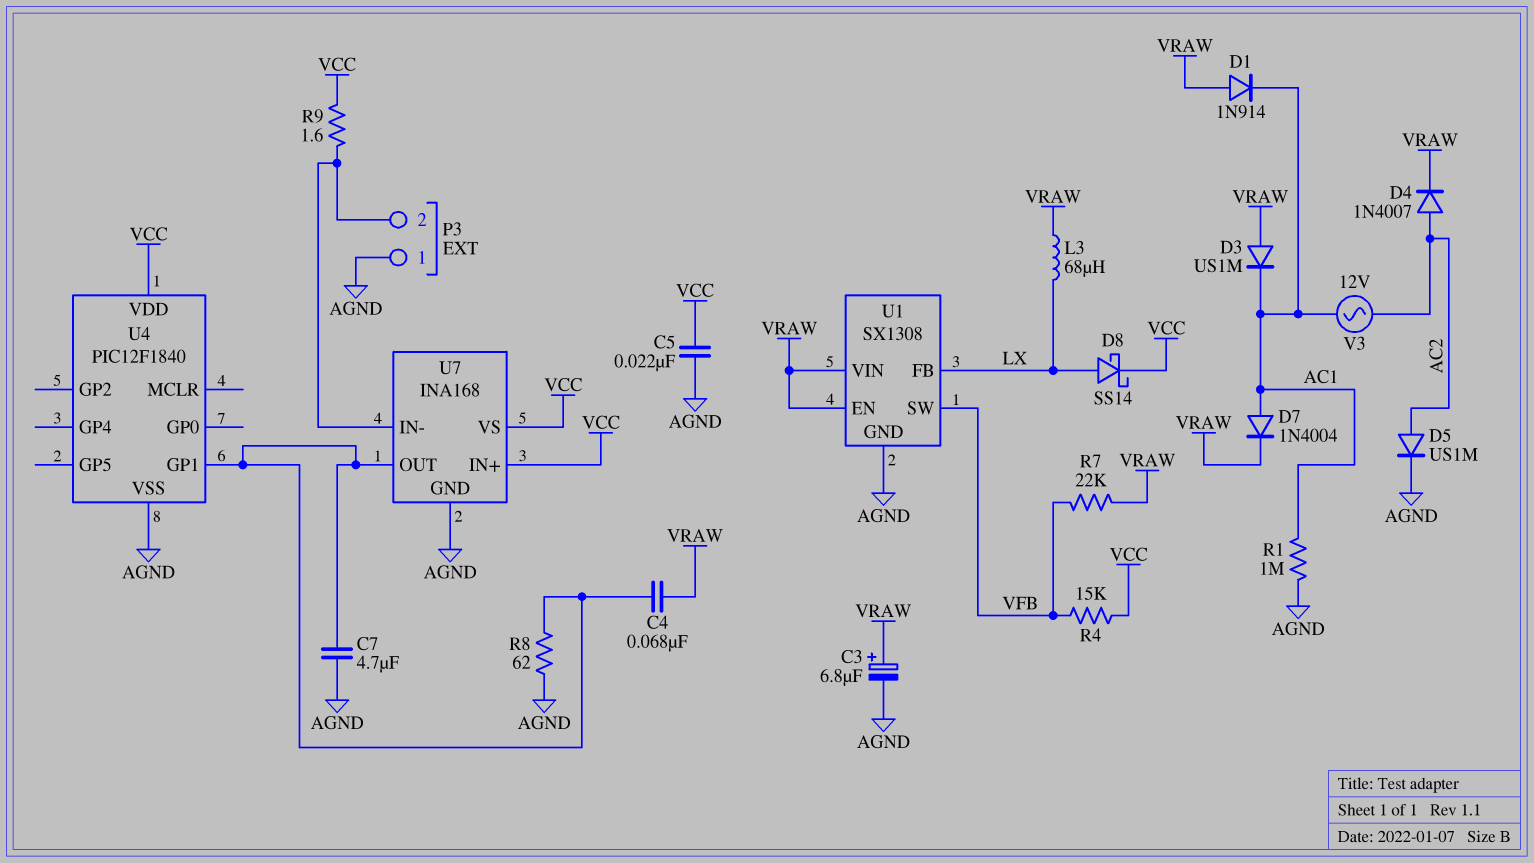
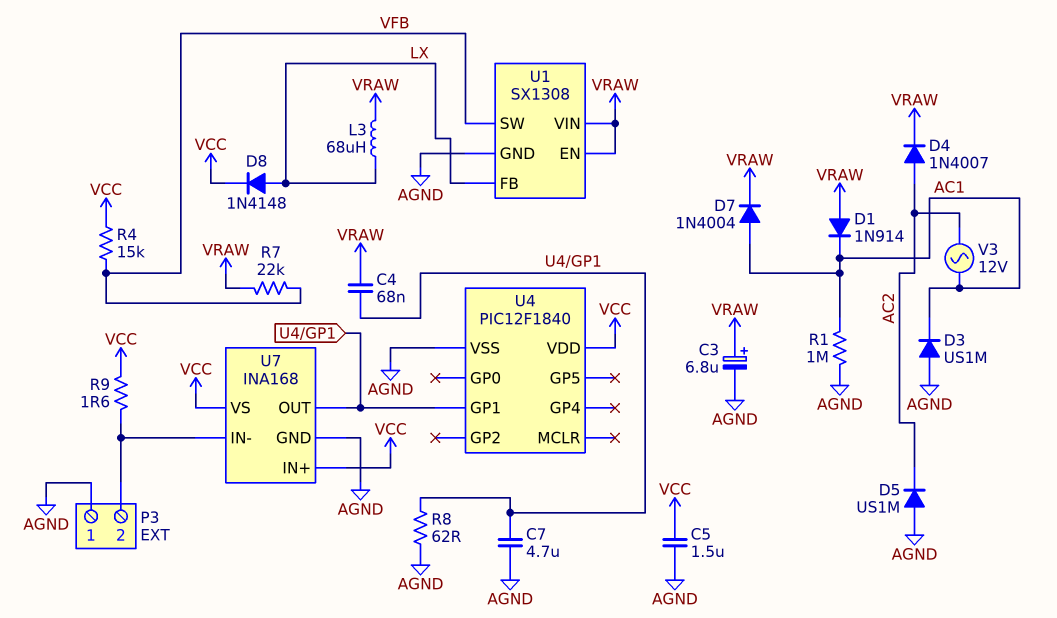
C5: 22nF (AGND, VCC) -> 1.5uF (AGND, VCC)
D3: diode US1M (A VRAW, K AC1) -> diode US1M (A AGND, K AC1)
D5: diode US1M (A AC2, K AGND) -> diode US1M (A AGND, K AC2)
D8: schottky SS14 (A LX, K VCC) -> diode 1N4148 (A LX, K VCC)

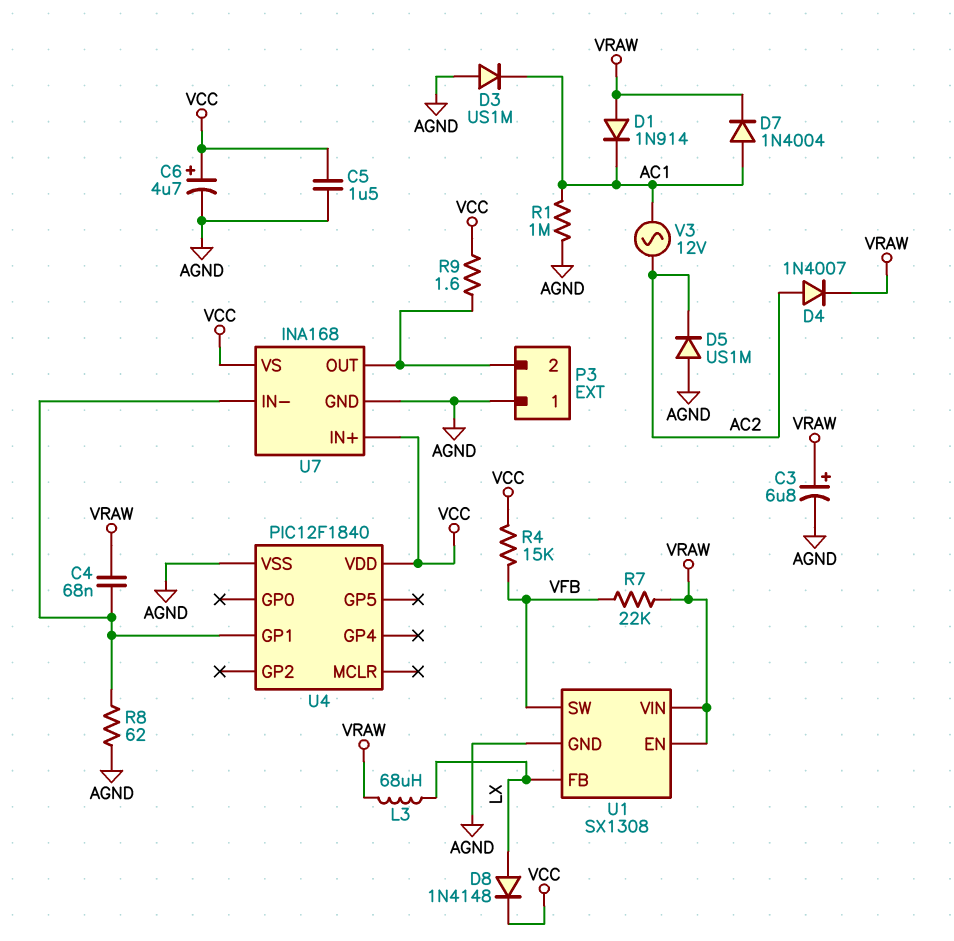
C6: none -> 4.7uF (plus VCC, minus AGND)
C7: 4.7uF (AGND, U4/GP1) -> none
U7 pin IN-: P3/2 -> U4/GP1
U7 pin OUT: U4/GP1 -> P3/2

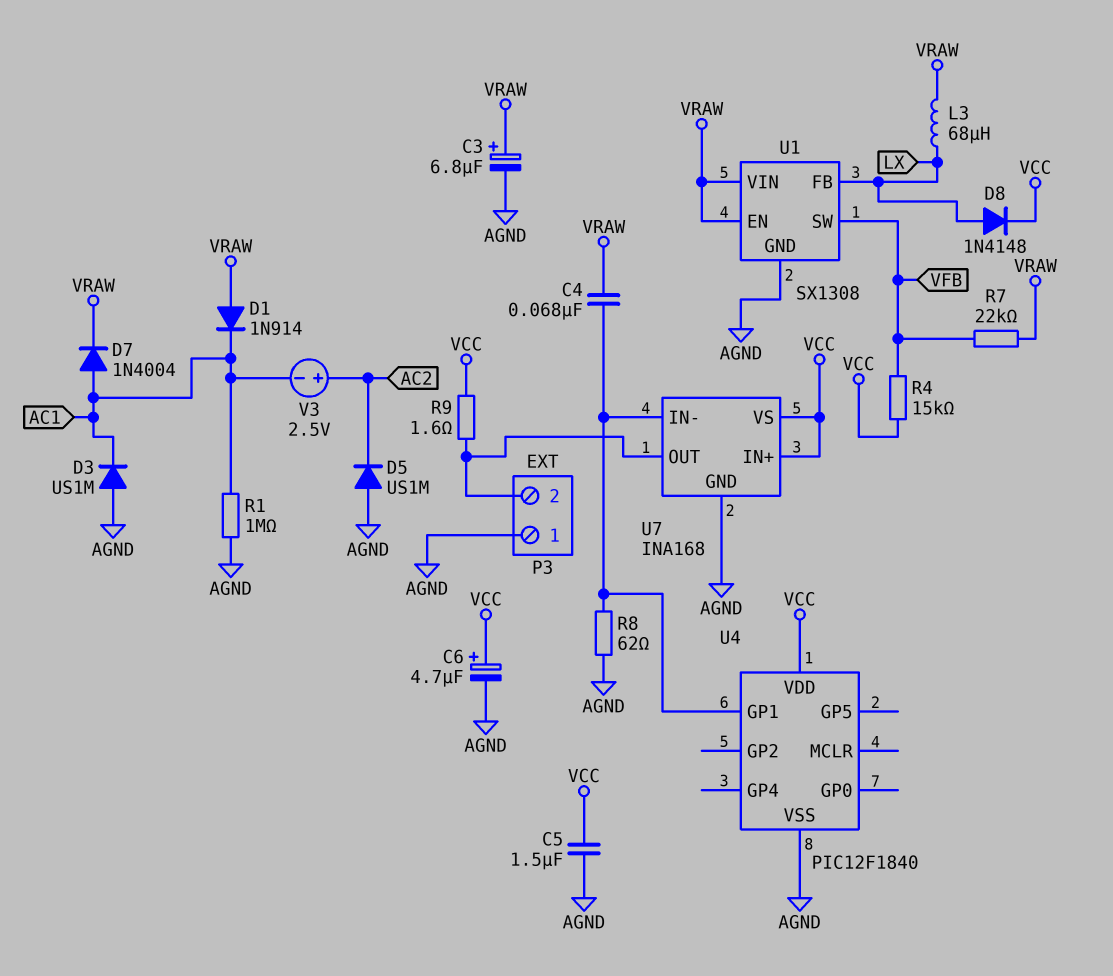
D4: diode 1N4007 (A AC2, K VRAW) -> none
V3: AC 12V (AC1, AC2) -> 2.5V (plus AC2, minus AC1)

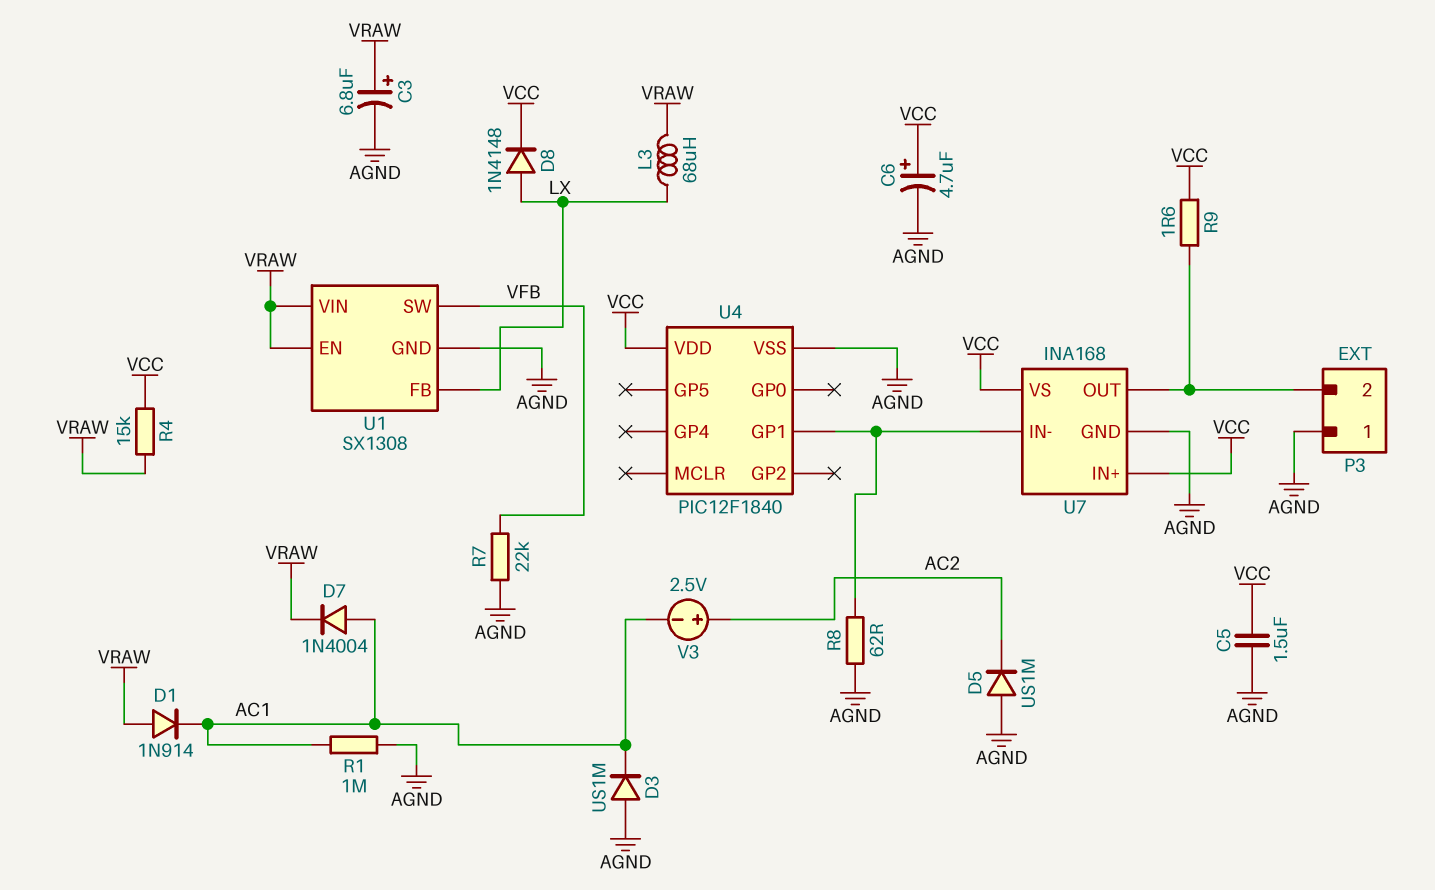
C4: 68nF (U4/GP1, VRAW) -> none
R4: 15k (VCC, VFB) -> 15k (VCC, VRAW)
R7: 22k (VFB, VRAW) -> 22k (AGND, VFB)

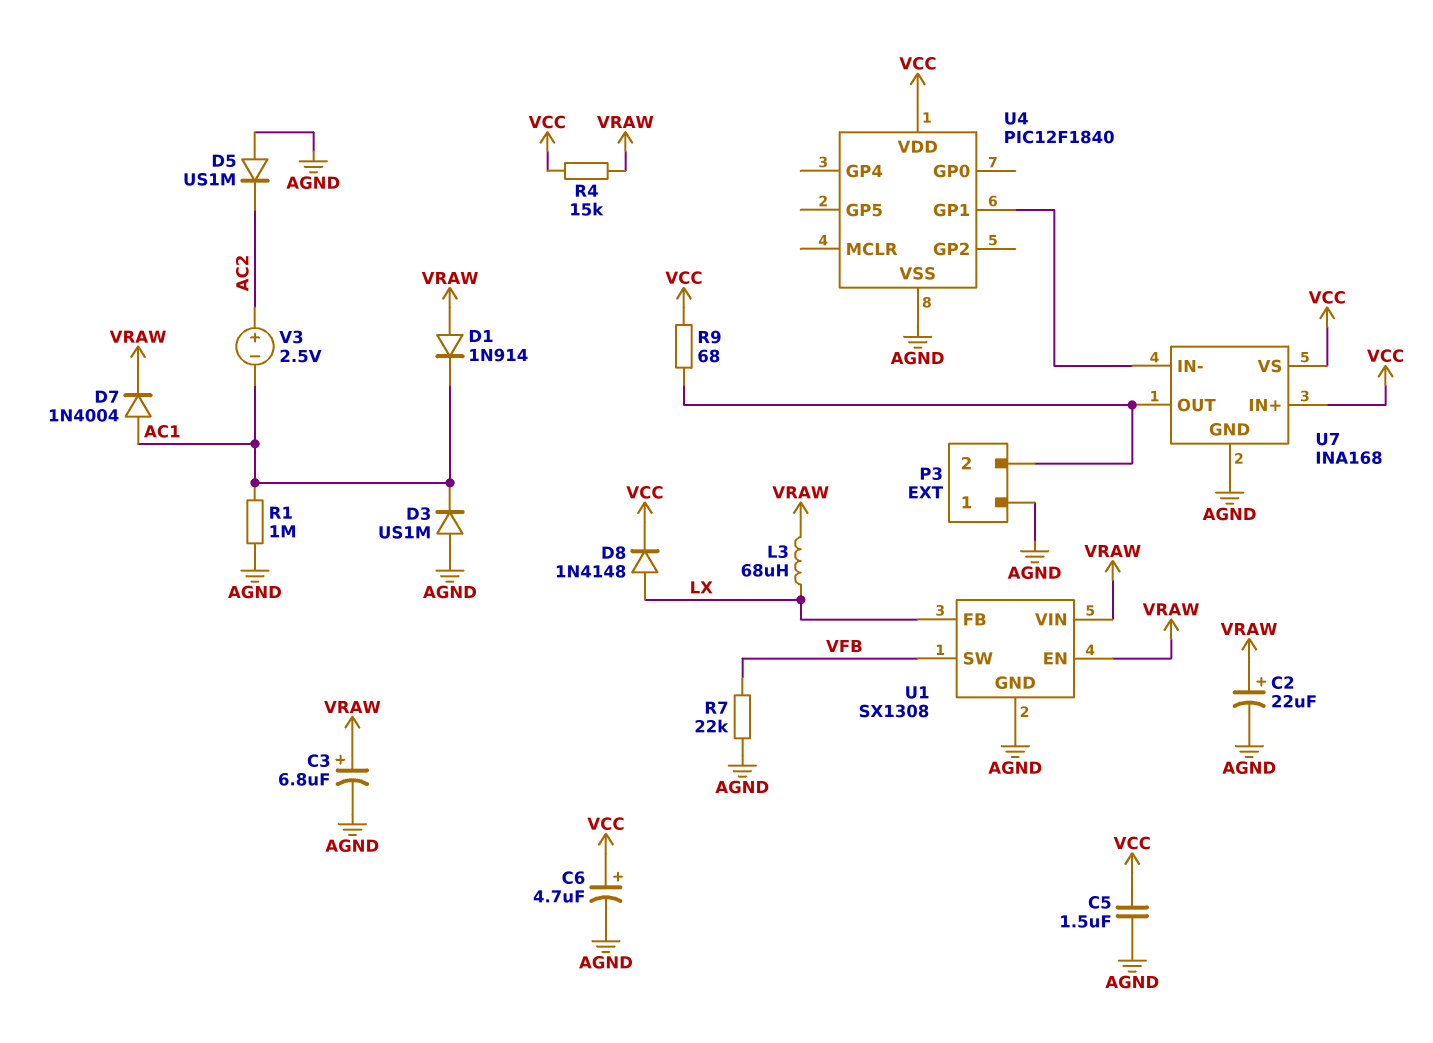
C2: none -> 22uF (plus VRAW, minus AGND)
R8: 62 (AGND, U4/GP1) -> none
R9: 1.6 (P3/2, VCC) -> 68 (P3/2, VCC)

